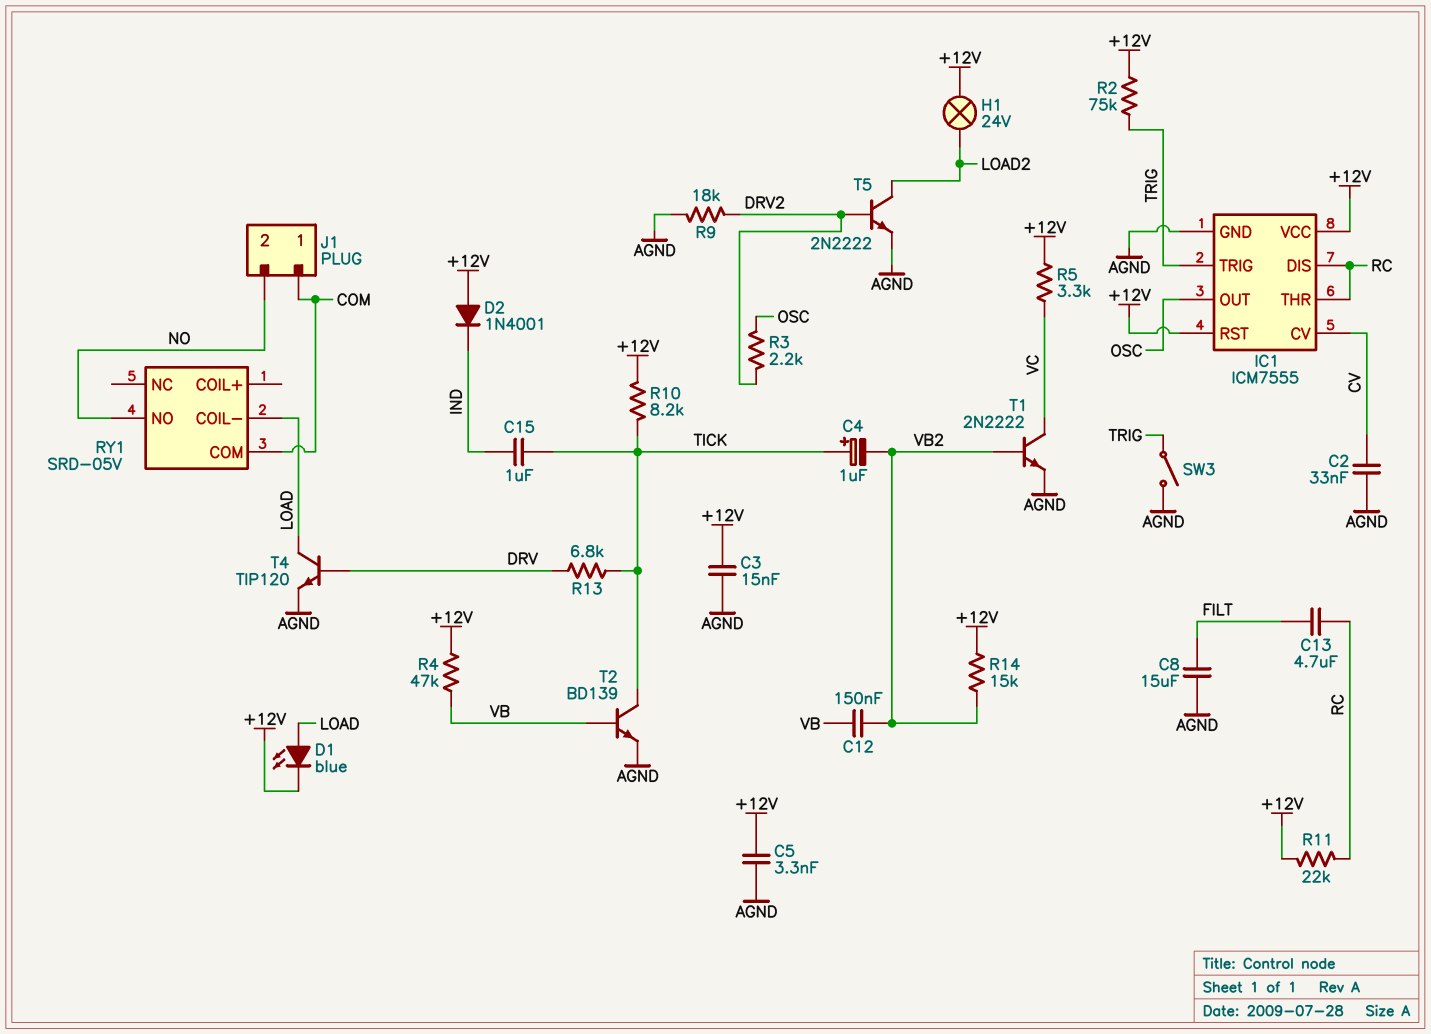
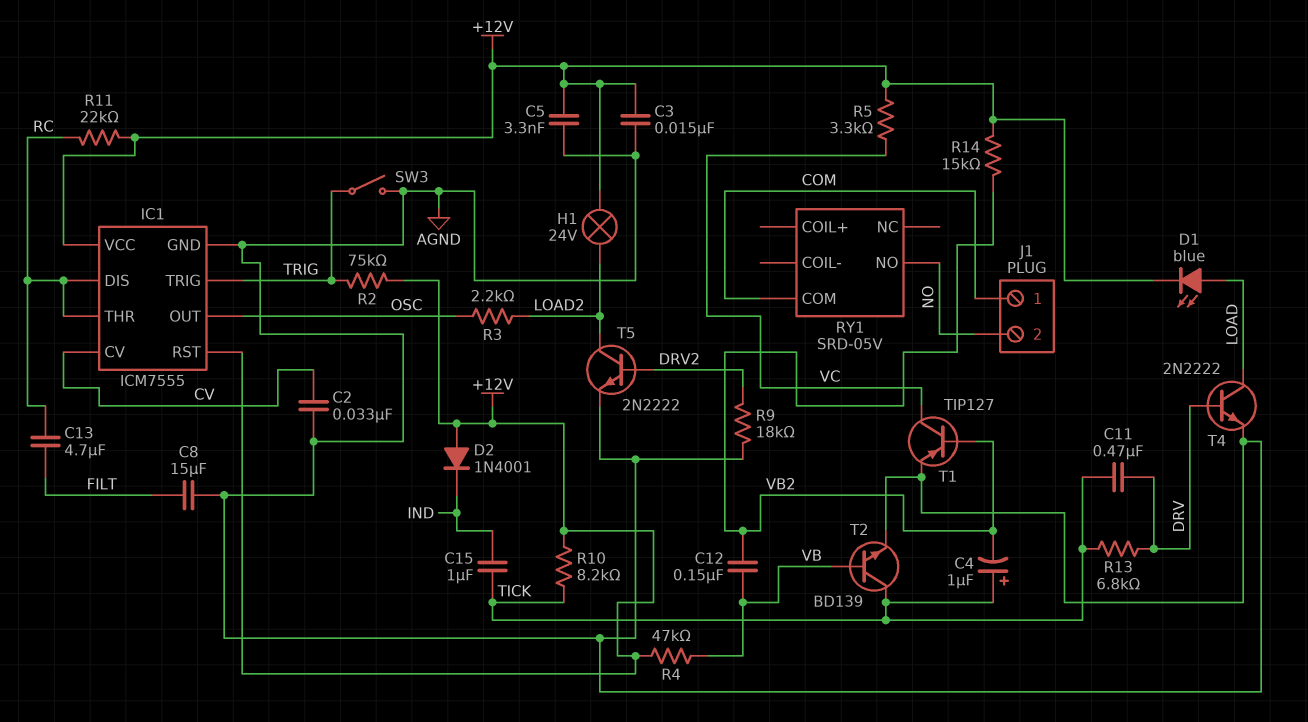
C11: none -> 470nF (DRV, TICK)
R3: 2.2k (DRV2, OSC) -> 2.2k (LOAD2, OSC)
RY1 pin COIL-: LOAD -> none
T1: NPN 2N2222 (B VB2, C VC, E AGND) -> PNP TIP127 (B VB2, C VC, E AGND)
T4: NPN TIP120 (B DRV, C LOAD, E AGND) -> NPN 2N2222 (B DRV, C LOAD, E AGND)

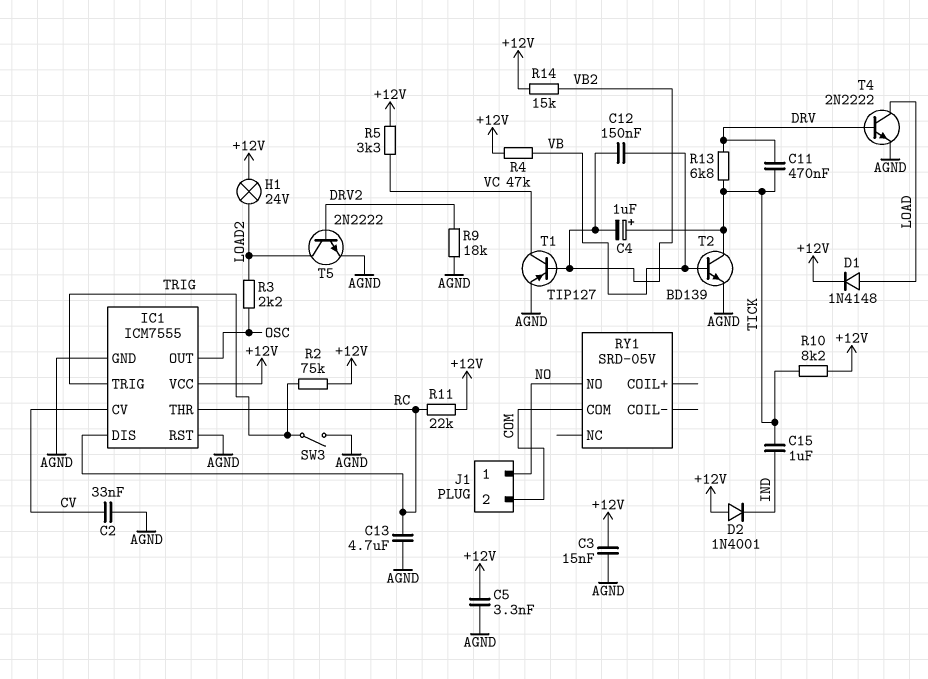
C8: 15uF (AGND, FILT) -> none
C13: 4.7uF (FILT, RC) -> 4.7uF (AGND, RC)
D1: LED blue (A LOAD, K +12V) -> diode 1N4148 (A LOAD, K +12V)
IC1 pin RST: +12V -> AGND
J1 pin 1: COM -> NO
J1 pin 2: NO -> COM

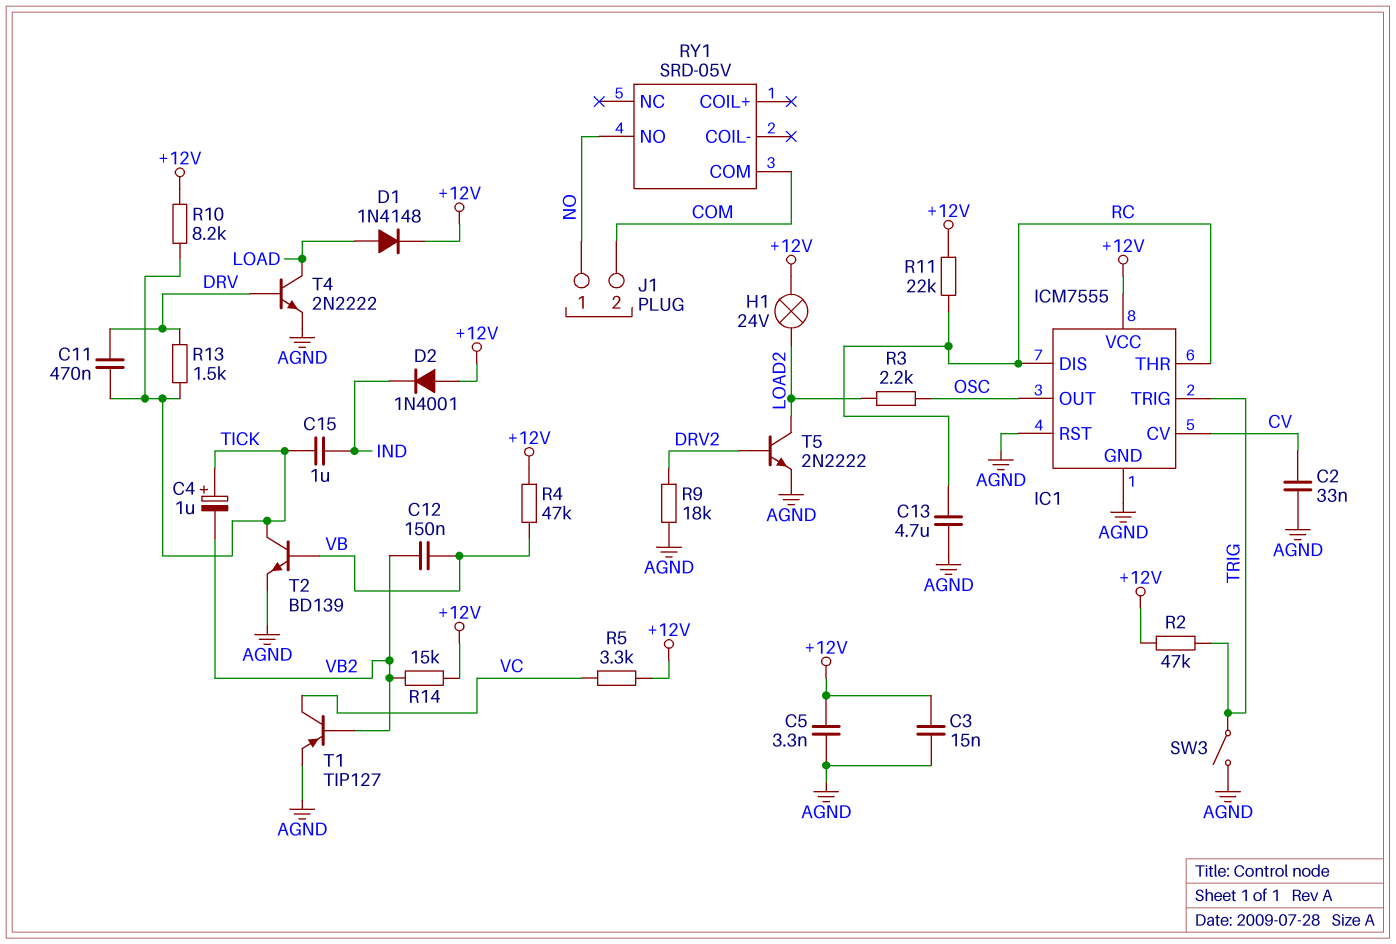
R2: 75k (+12V, TRIG) -> 47k (+12V, TRIG)
R13: 6.8k (DRV, TICK) -> 1.5k (DRV, TICK)

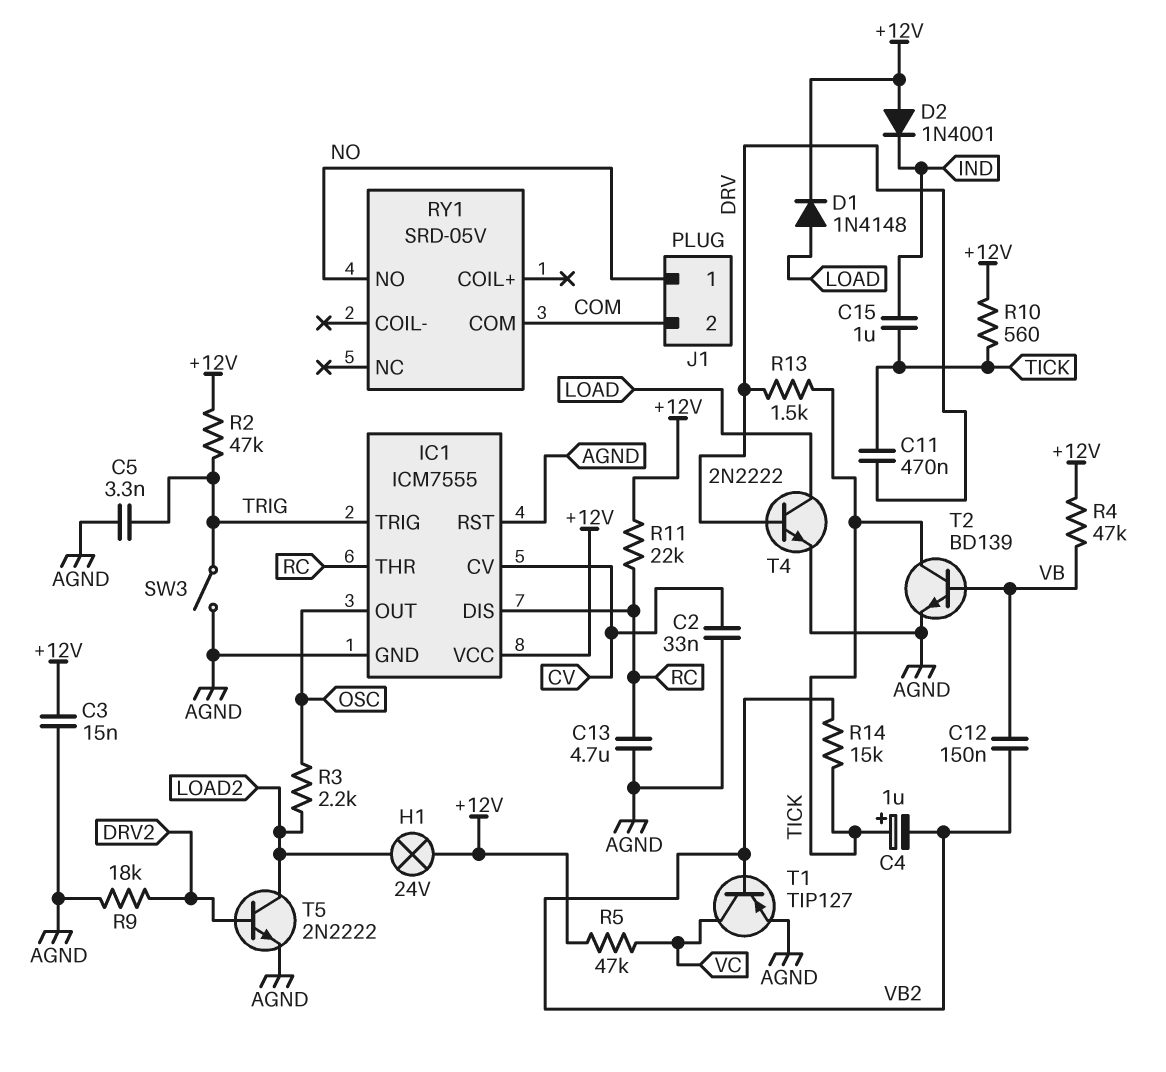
C5: 3.3nF (+12V, AGND) -> 3.3nF (AGND, TRIG)
R5: 3.3k (+12V, VC) -> 47k (+12V, VC)
R10: 8.2k (+12V, TICK) -> 560 (+12V, TICK)
R14: 15k (+12V, VB2) -> 15k (TICK, VB2)

